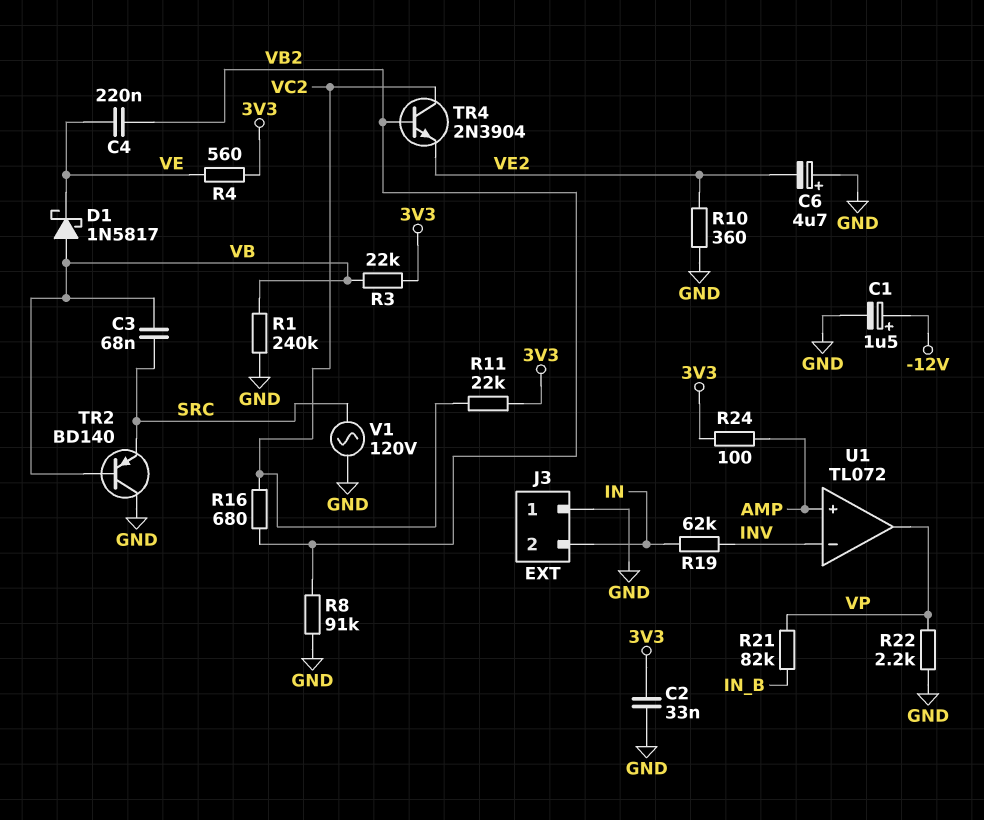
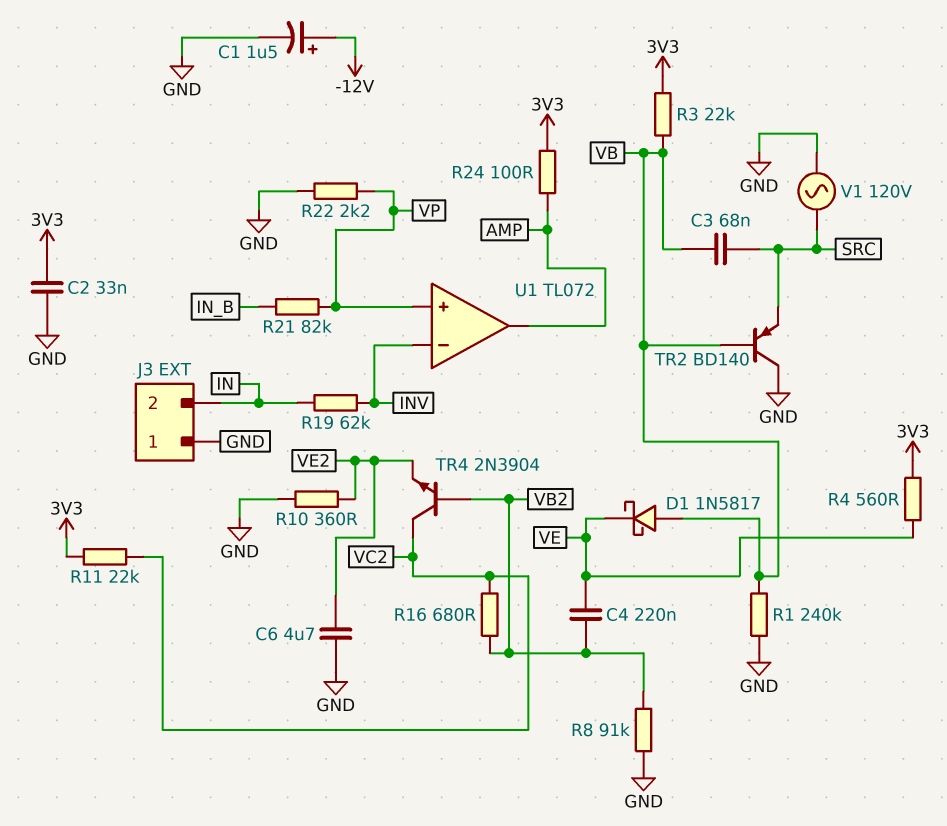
C6: 4.7uF (plus GND, minus VE2) -> 4.7uF (GND, VE2)
U1 pin in+: AMP -> VP
U1 pin out: VP -> AMP

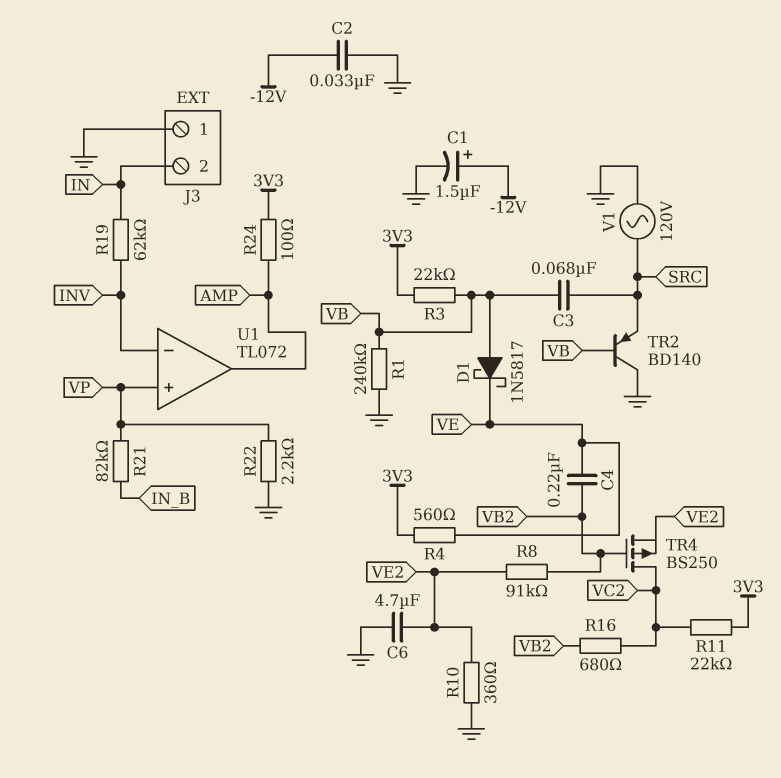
C2: 33nF (3V3, GND) -> 33nF (-12V, GND)
R8: 91k (GND, VB2) -> 91k (VB2, VE2)
TR4: NPN 2N3904 (B VB2, C VC2, E VE2) -> PMOS BS250 (G VB2, D VC2, S VE2)

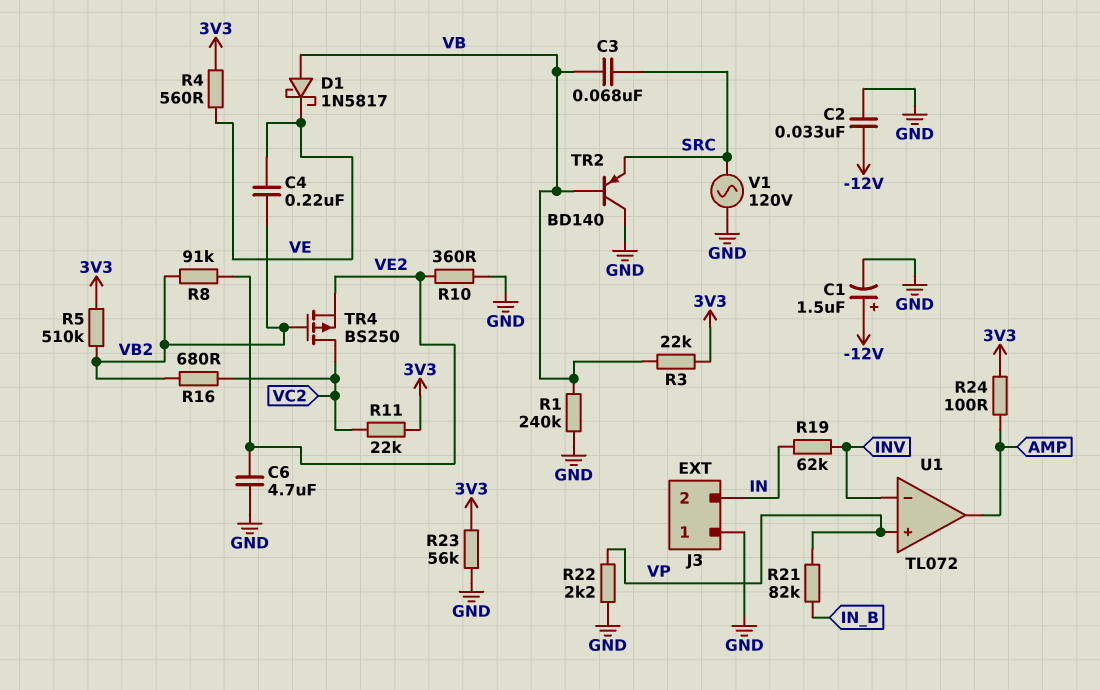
R5: none -> 510k (3V3, VB2)
R23: none -> 56k (3V3, GND)

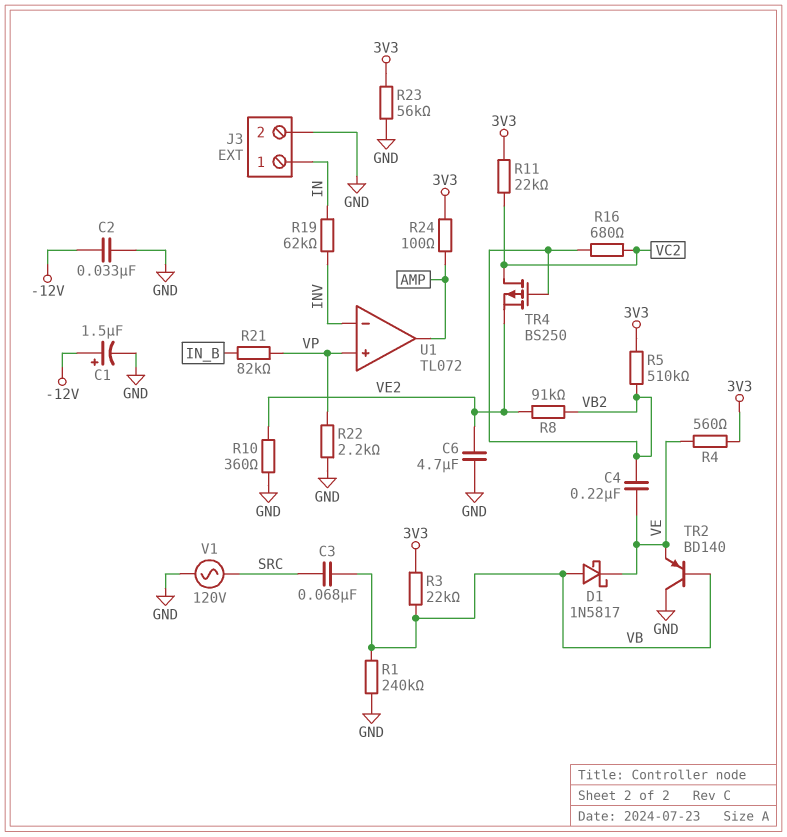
J3 pin 1: GND -> IN
J3 pin 2: IN -> GND
TR2: PNP BD140 (B VB, C GND, E SRC) -> PNP BD140 (B VB, C GND, E VE)

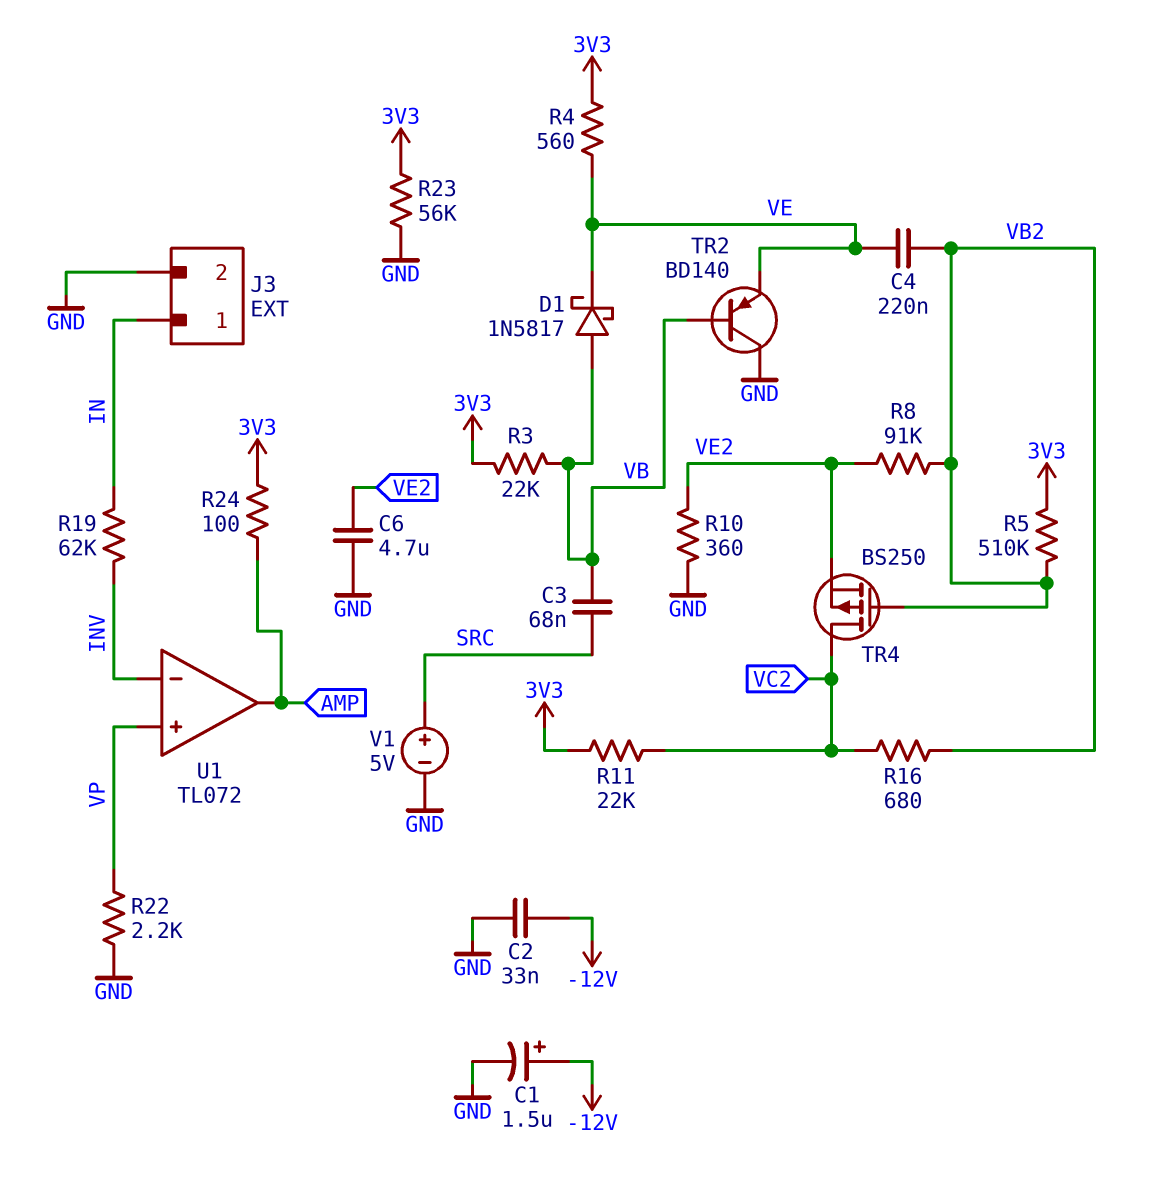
R1: 240k (GND, VB) -> none
R21: 82k (IN_B, VP) -> none
V1: AC 120V (GND, SRC) -> 5V (plus SRC, minus GND)

